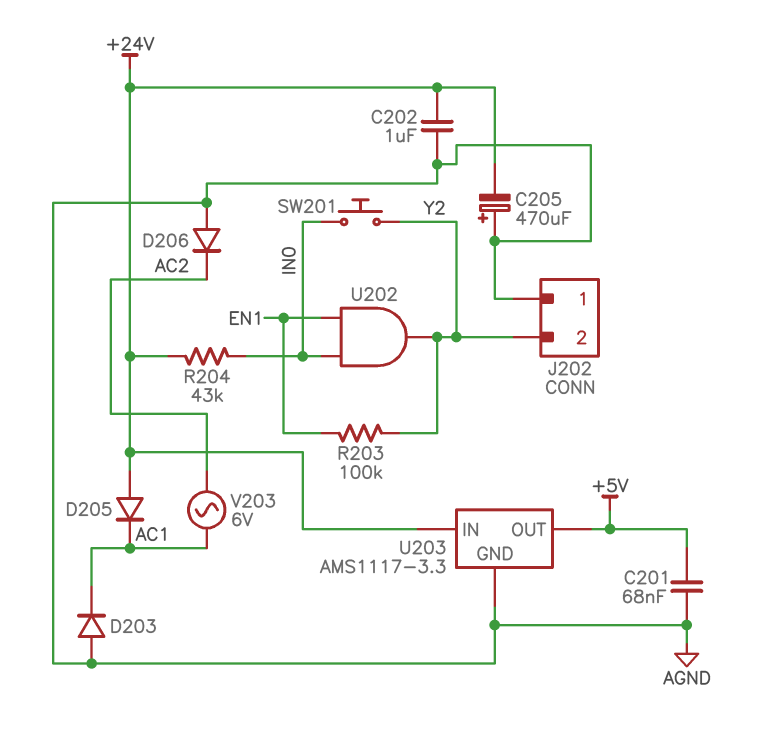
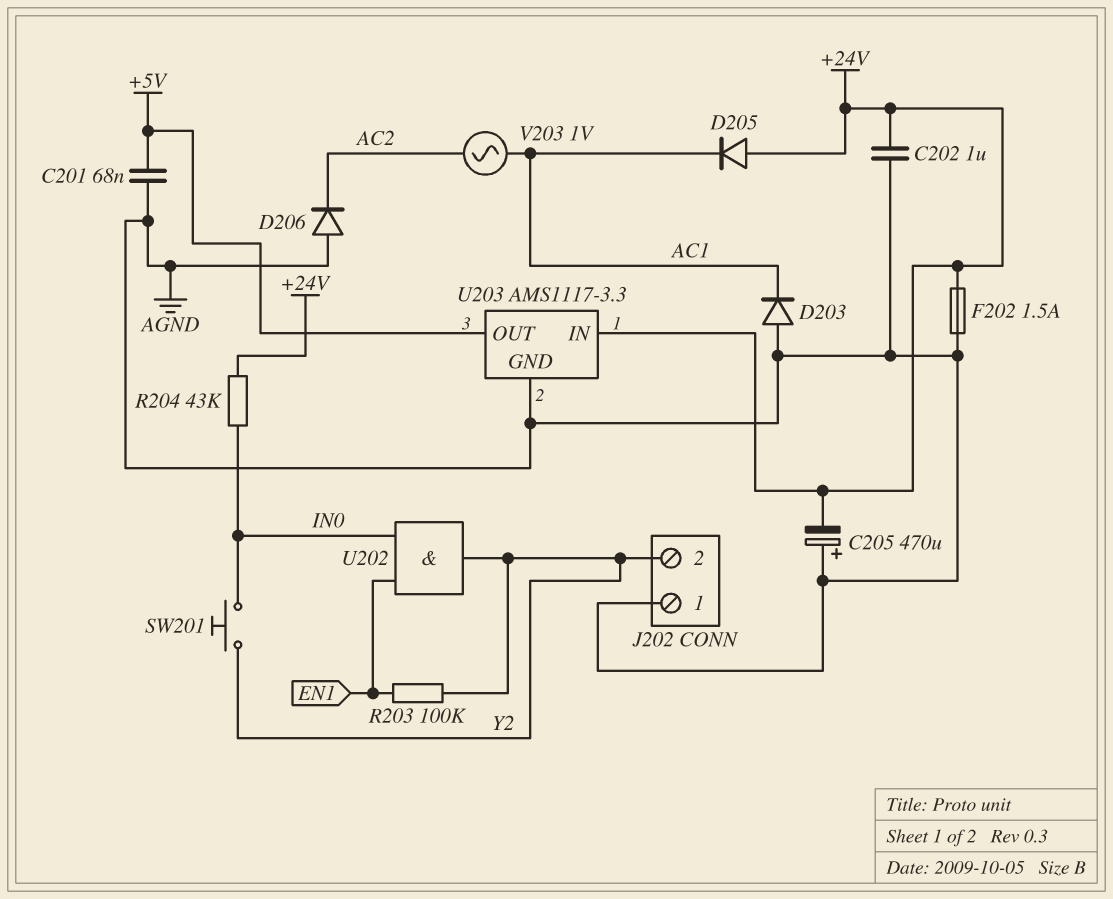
F202: none -> 1.5A (+24V, AGND)
V203: AC 6V (AC1, AC2) -> AC 1V (AC1, AC2)

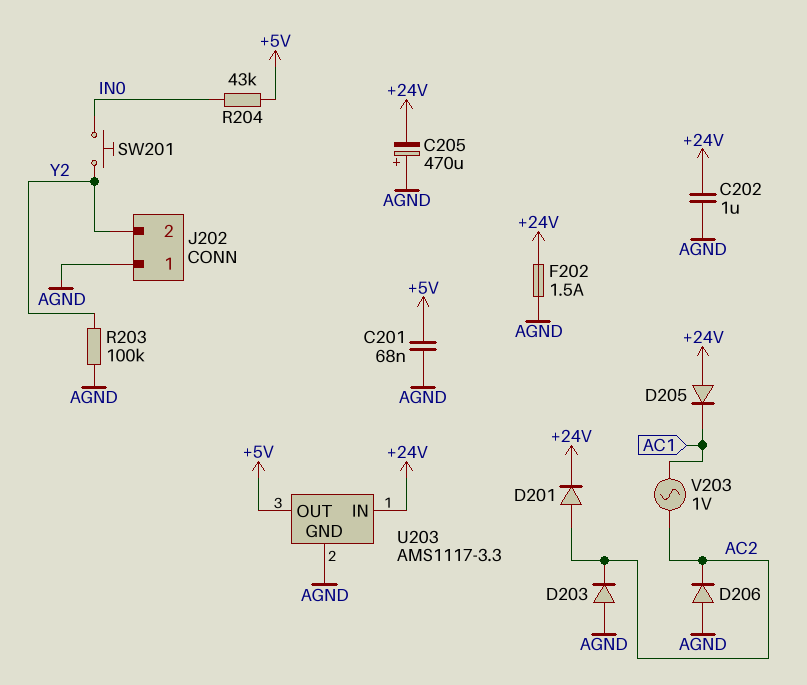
D201: none -> diode (A AC2, K +24V)
D203: diode (A AGND, K AC1) -> diode (A AGND, K AC2)
R203: 100k (EN1, Y2) -> 100k (AGND, Y2)
R204: 43k (+24V, IN0) -> 43k (+5V, IN0)
U202: AND (in EN1, in IN0, out Y2) -> none

